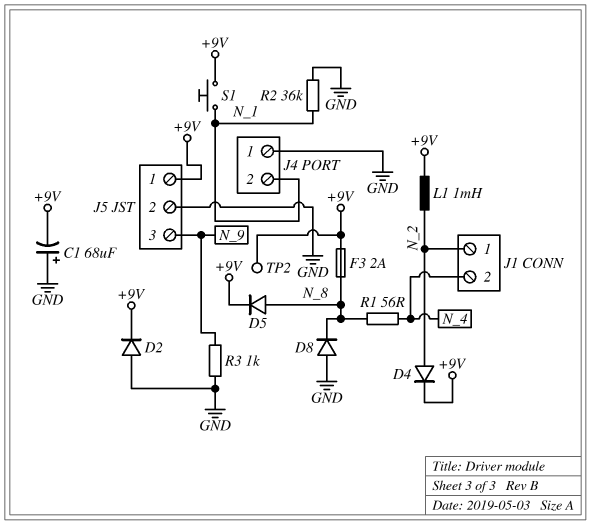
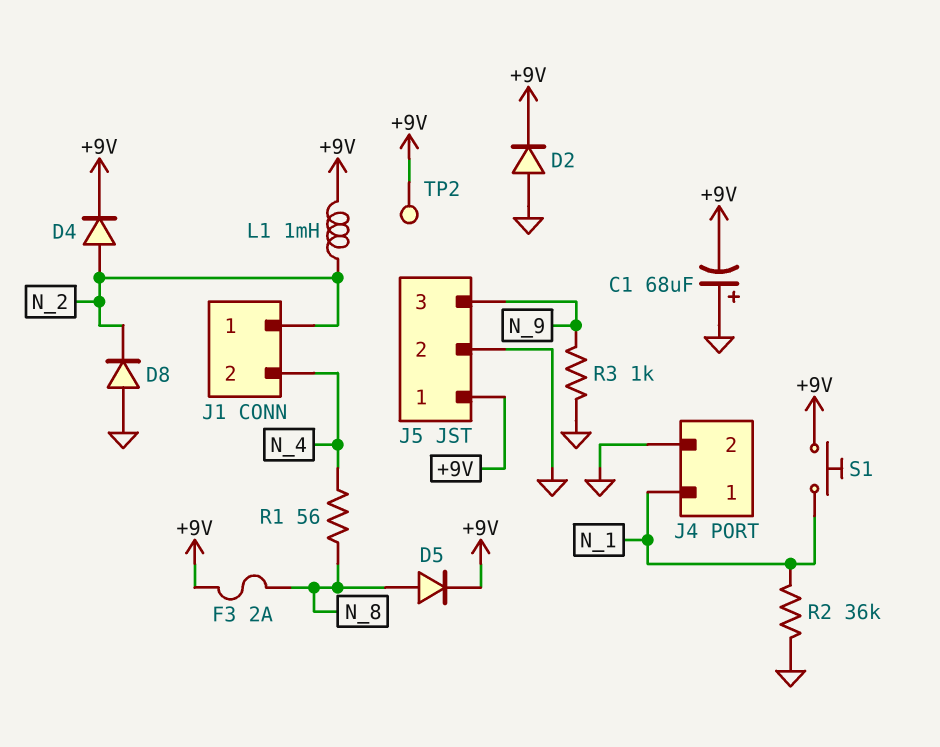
D8: diode (A GND, K N_8) -> diode (A GND, K N_2)
J4 pin 1: GND -> N_1
J4 pin 2: N_1 -> GND

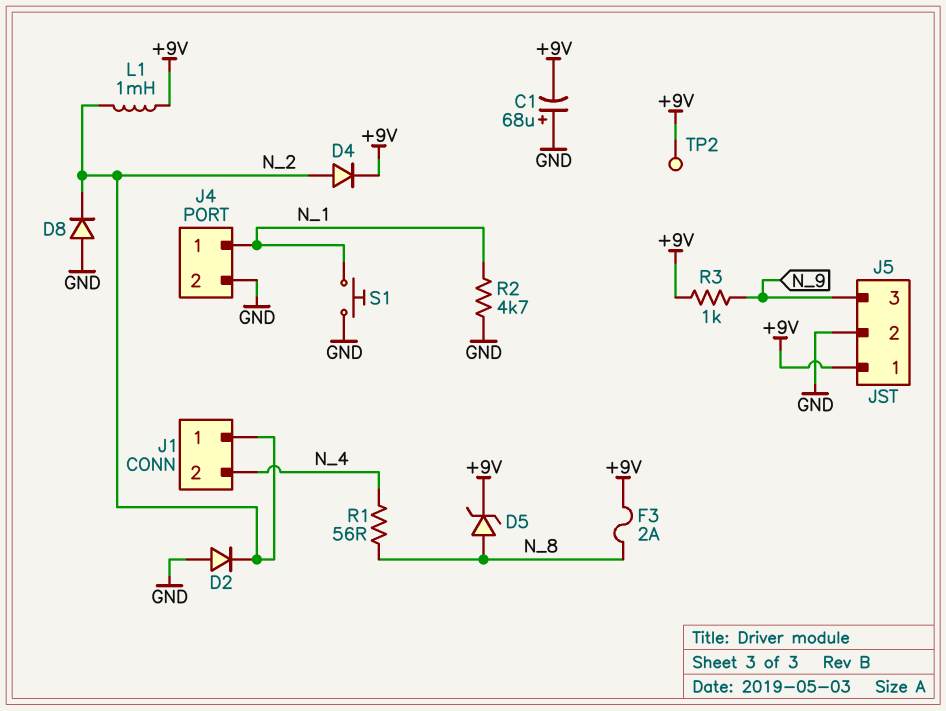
D2: diode (A GND, K +9V) -> diode (A GND, K N_2)
D5: diode (A N_8, K +9V) -> zener (A N_8, K +9V)
R2: 36k (GND, N_1) -> 4.7k (GND, N_1)
R3: 1k (GND, N_9) -> 1k (+9V, N_9)
S1: button (+9V, N_1) -> button (GND, N_1)

